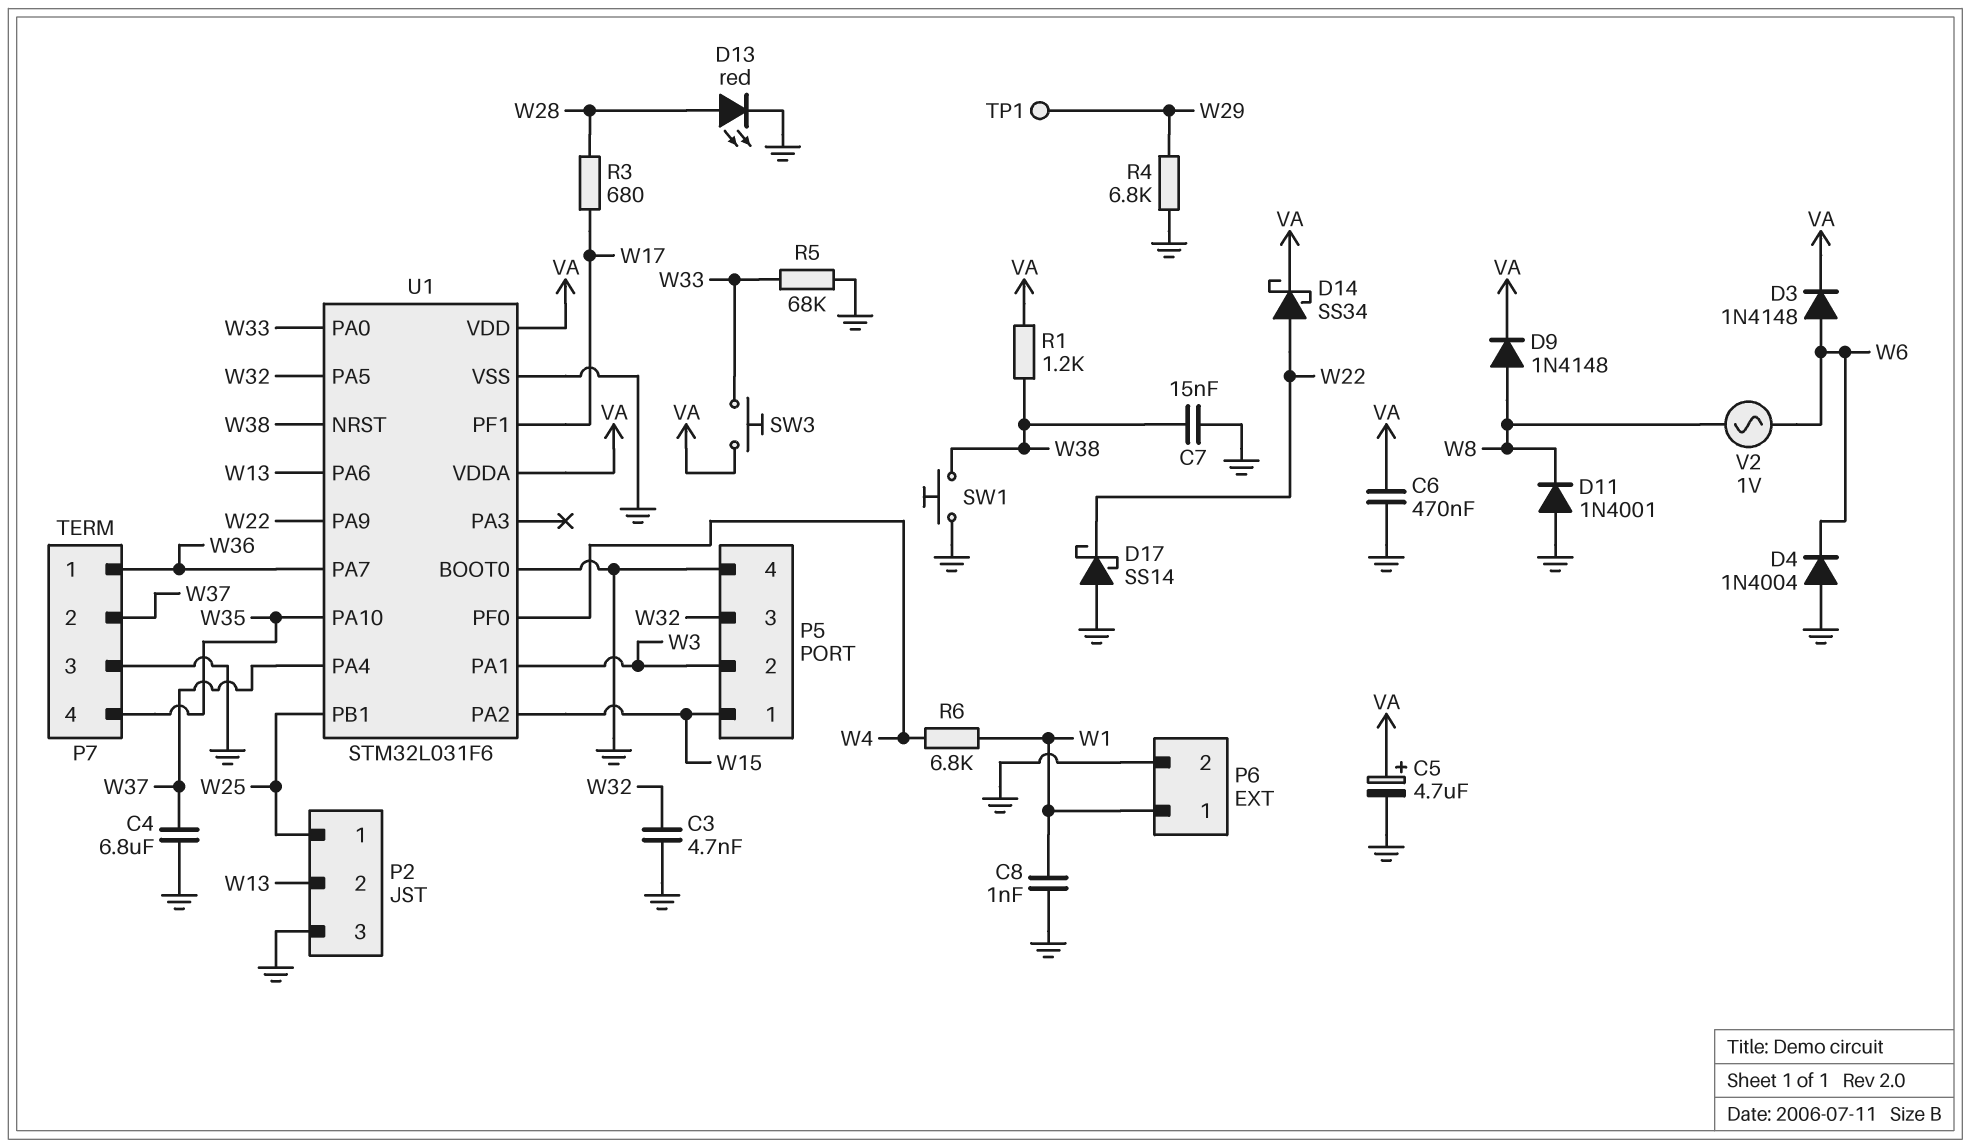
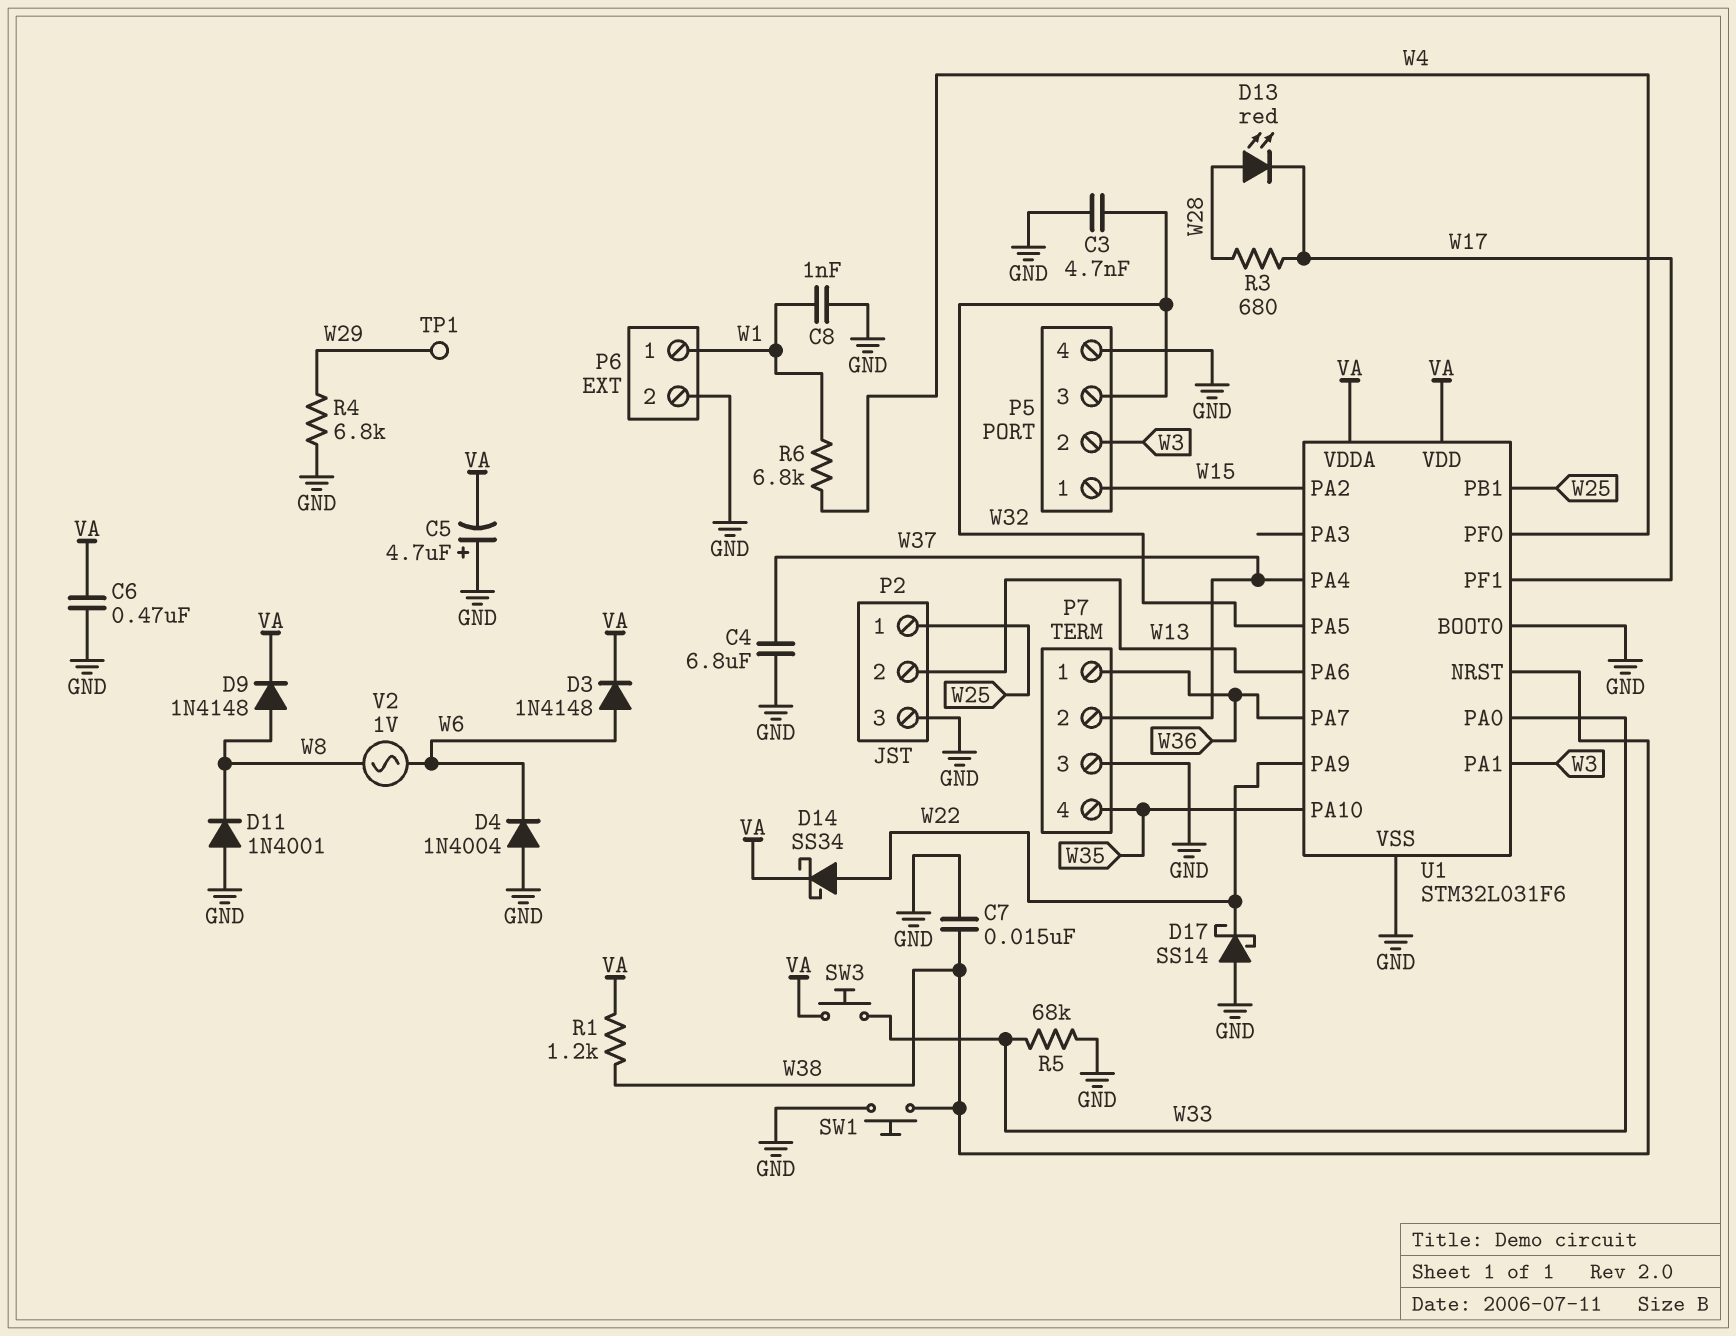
C5: 4.7uF (plus VA, minus GND) -> 4.7uF (plus GND, minus VA)
D13: LED red (A W28, K GND) -> LED red (A W28, K W17)

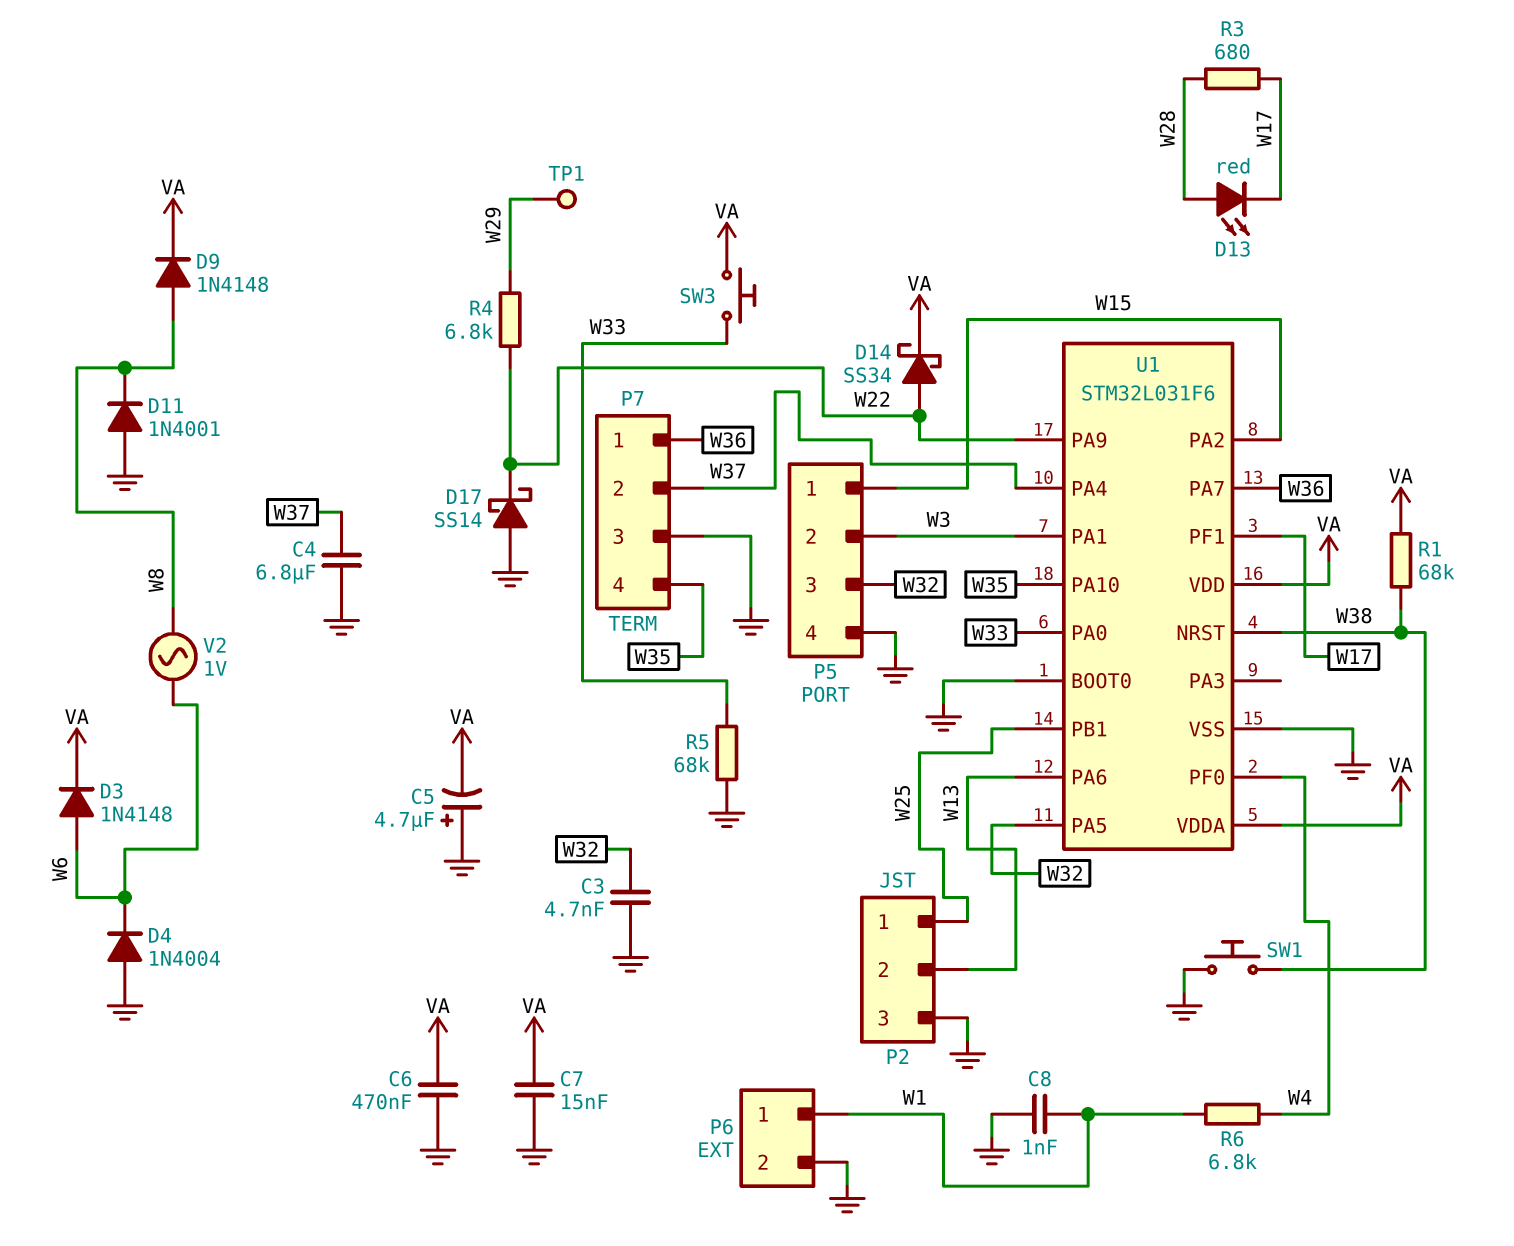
C7: 15nF (GND, W38) -> 15nF (GND, VA)
R1: 1.2k (VA, W38) -> 68k (VA, W38)
R4: 6.8k (GND, W29) -> 6.8k (W22, W29)

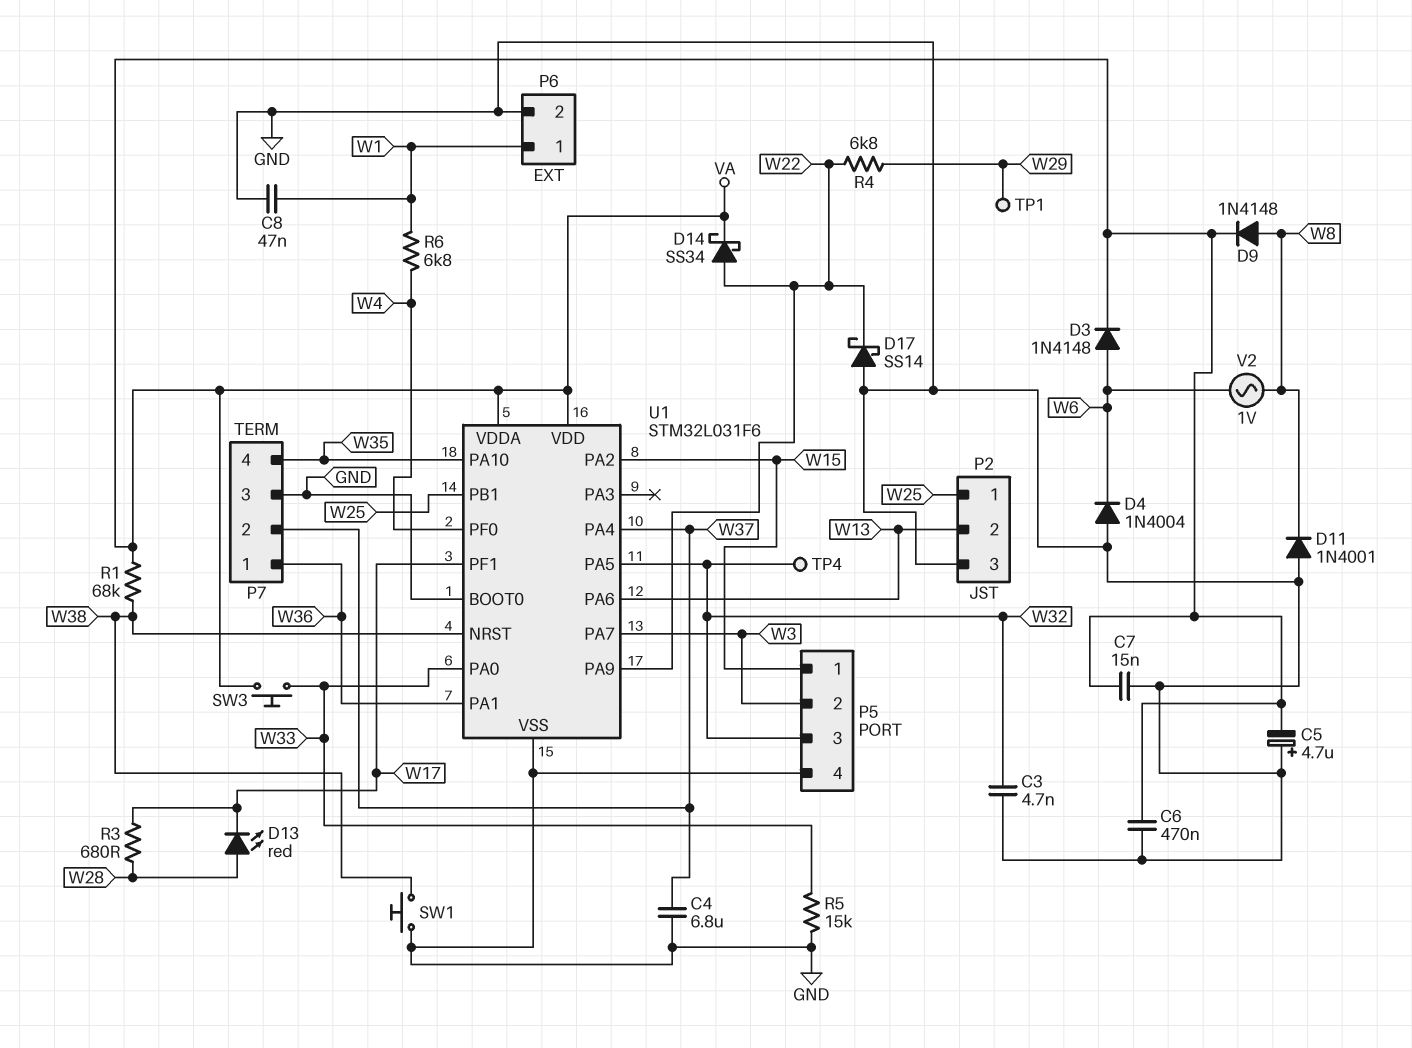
C8: 1nF (GND, W1) -> 47nF (GND, W1)
R5: 68k (GND, W33) -> 15k (GND, W33)
TP4: none -> test point (W32)
U1 pin PA1: W3 -> W36
U1 pin PA7: W36 -> W3

